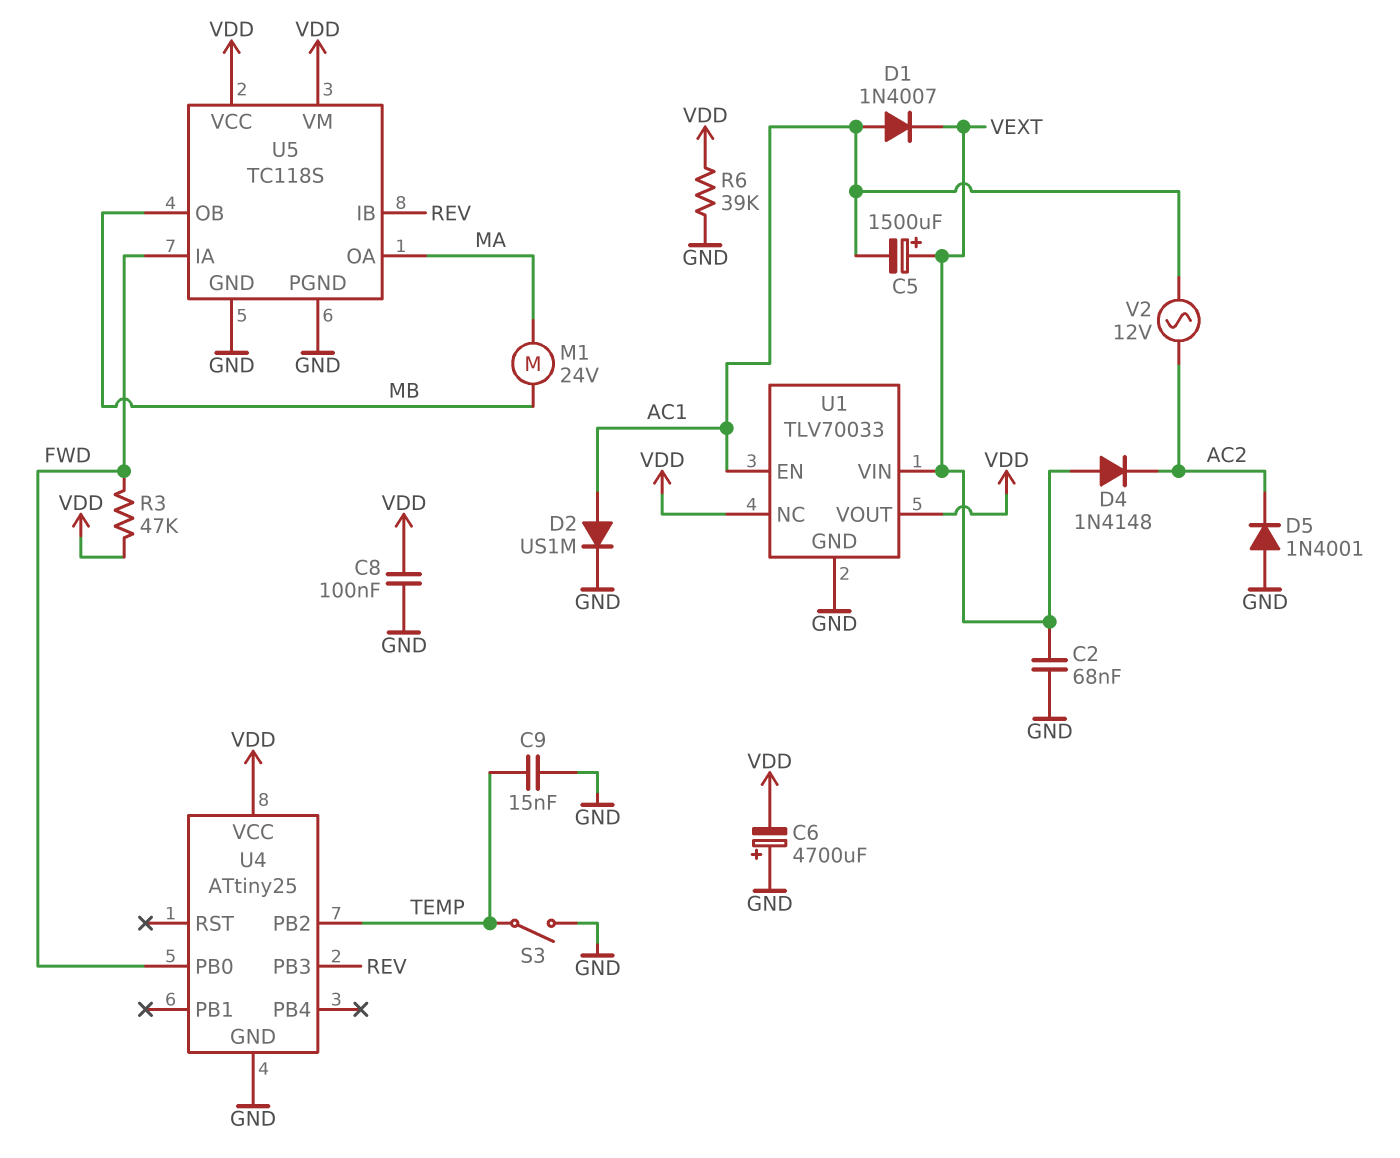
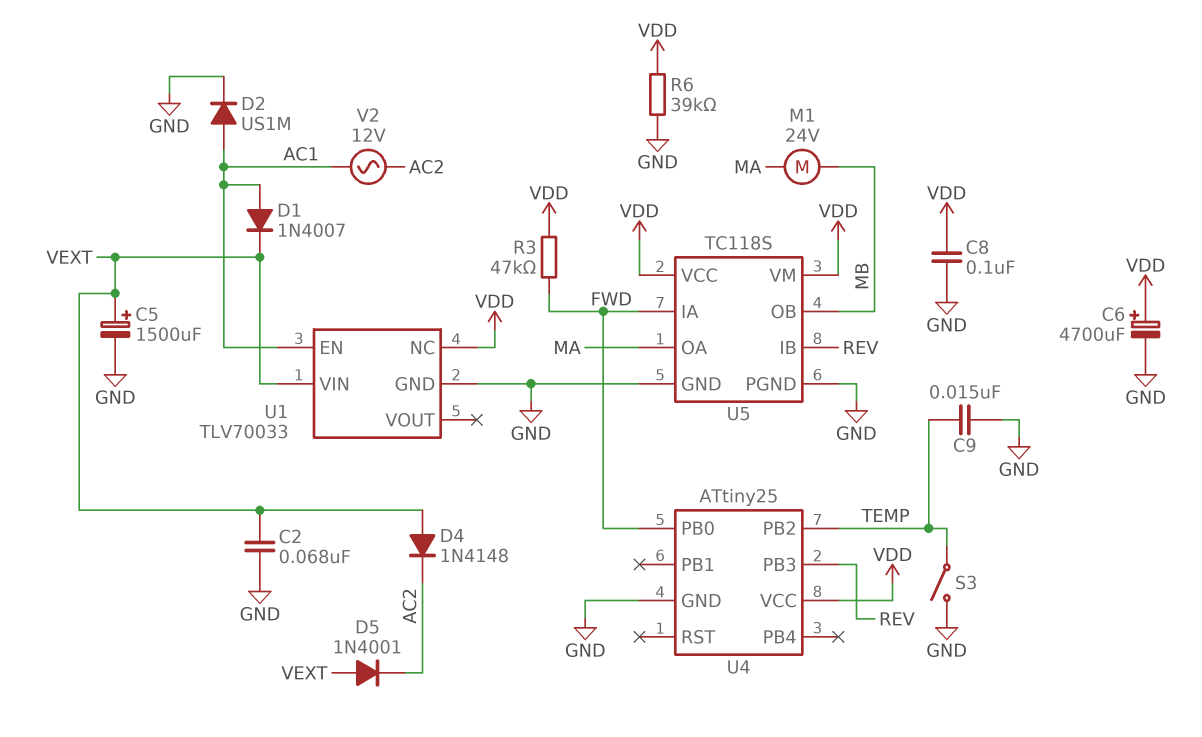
C5: 1500uF (plus VEXT, minus AC1) -> 1500uF (plus VEXT, minus GND)
C6: 4700uF (plus GND, minus VDD) -> 4700uF (plus VDD, minus GND)
D5: diode 1N4001 (A GND, K AC2) -> diode 1N4001 (A VEXT, K AC2)
U1 pin VOUT: VDD -> none

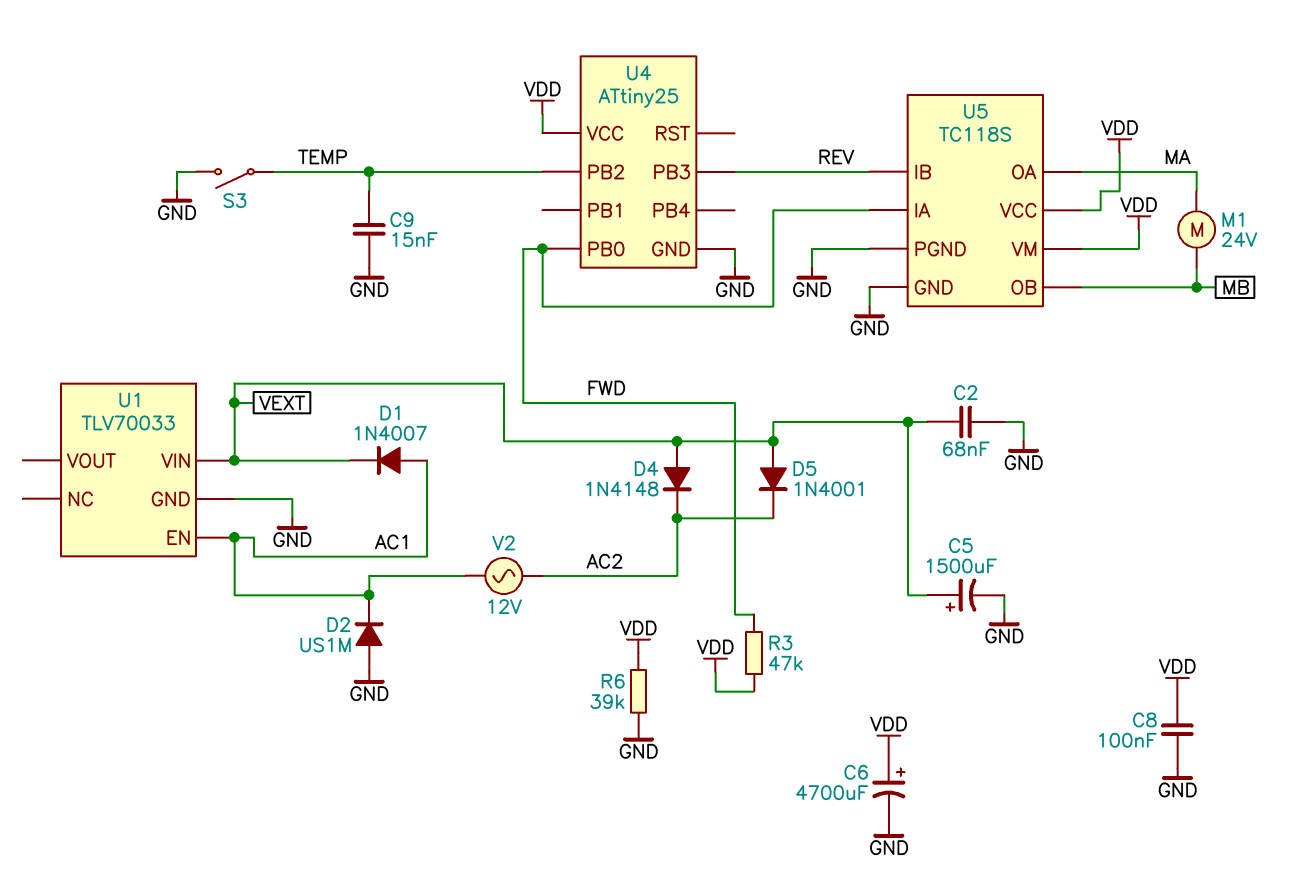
D2: diode US1M (A AC1, K GND) -> diode US1M (A GND, K AC1)
U1 pin NC: VDD -> none

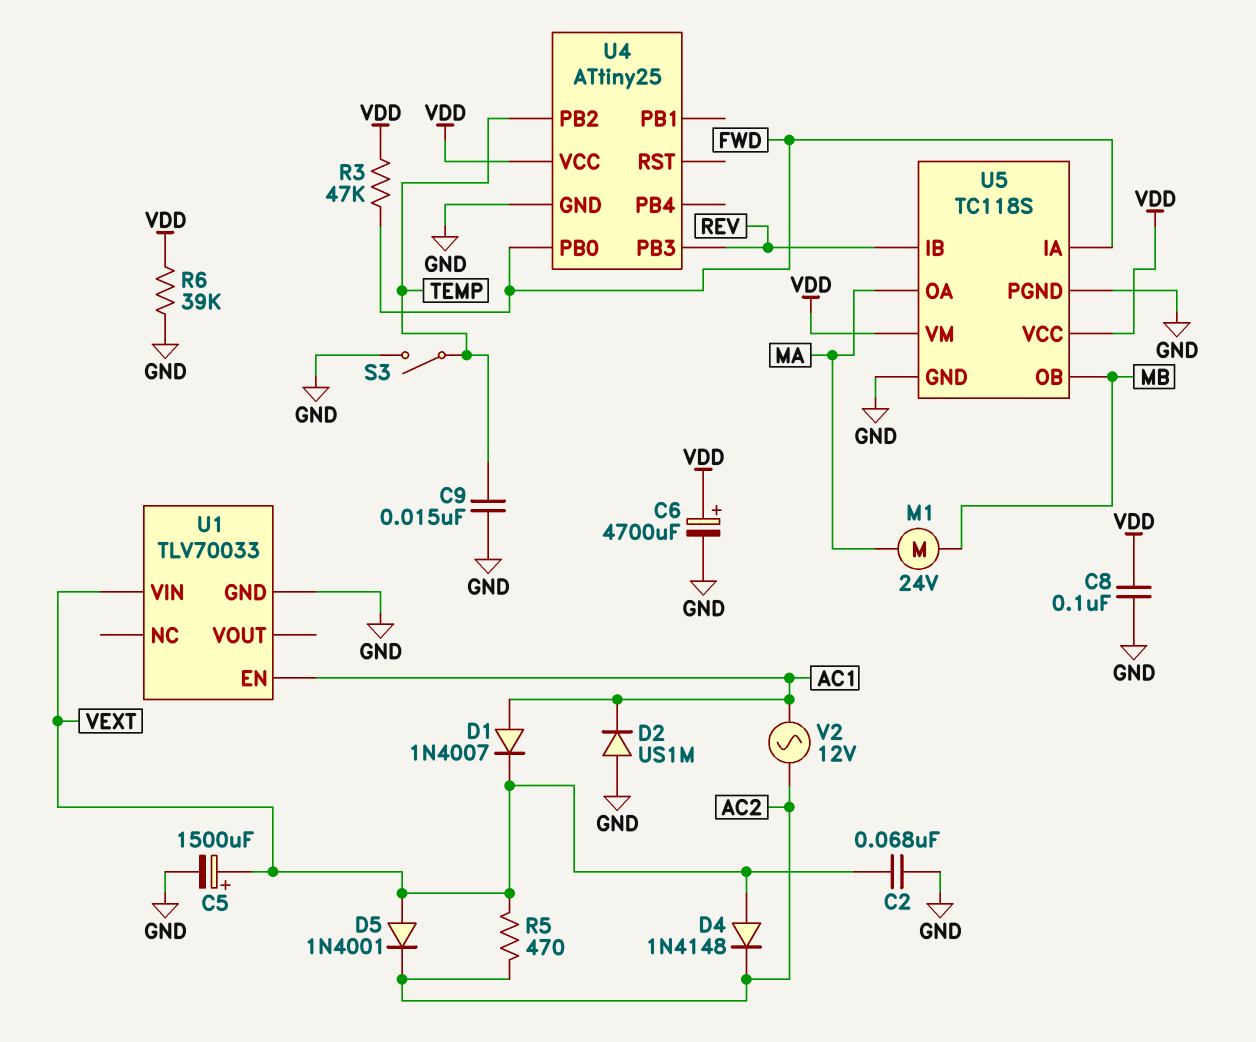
R5: none -> 470 (AC2, VEXT)

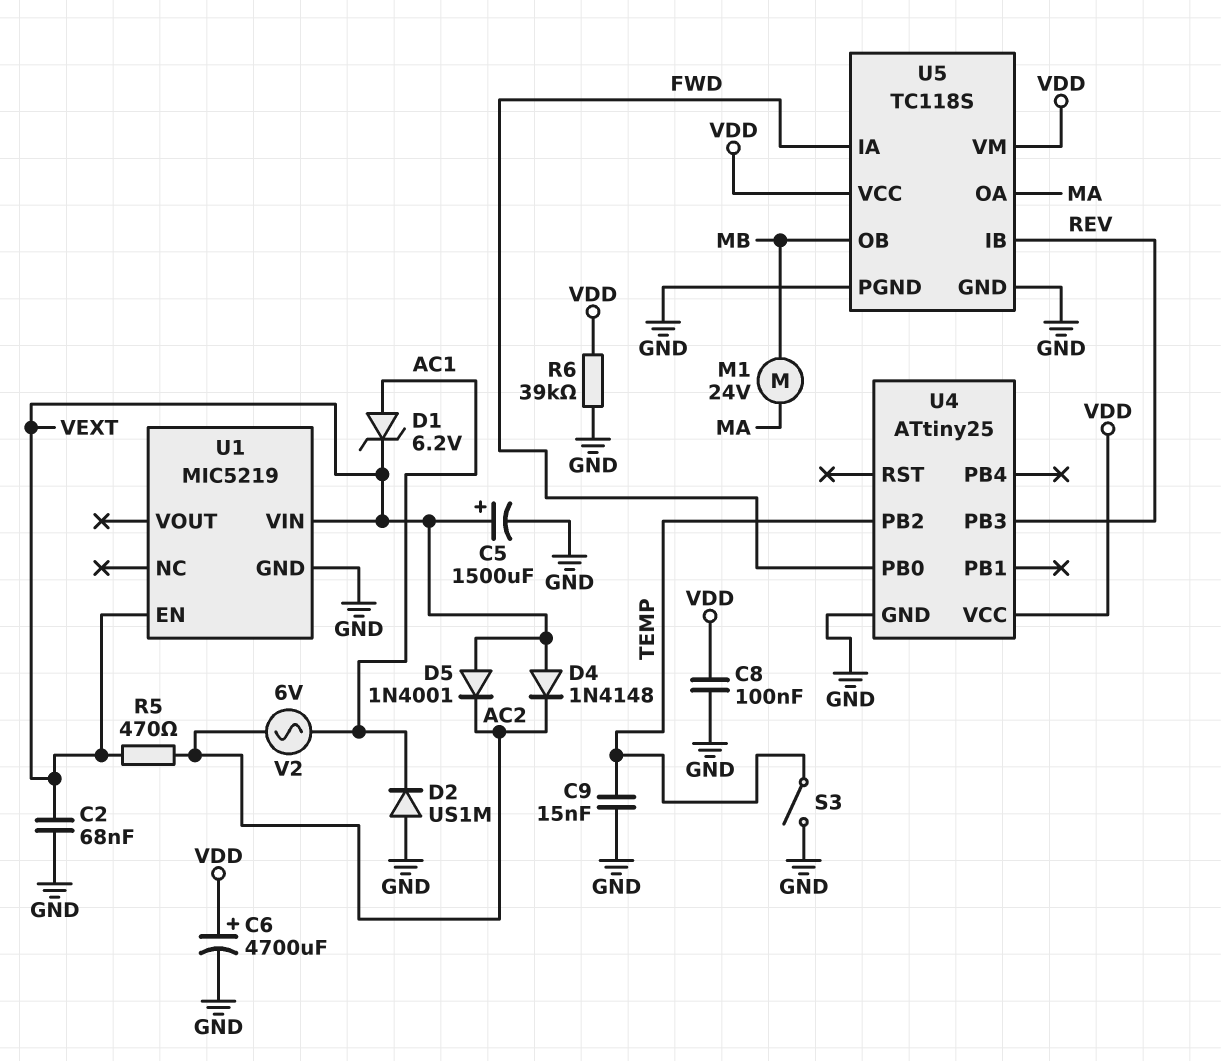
D1: diode 1N4007 (A AC1, K VEXT) -> zener 6.2V (A AC1, K VEXT)
R3: 47k (FWD, VDD) -> none
U1: TLV70033 -> MIC5219
U1 pin EN: AC1 -> VEXT
V2: AC 12V (AC1, AC2) -> AC 6V (AC1, AC2)

